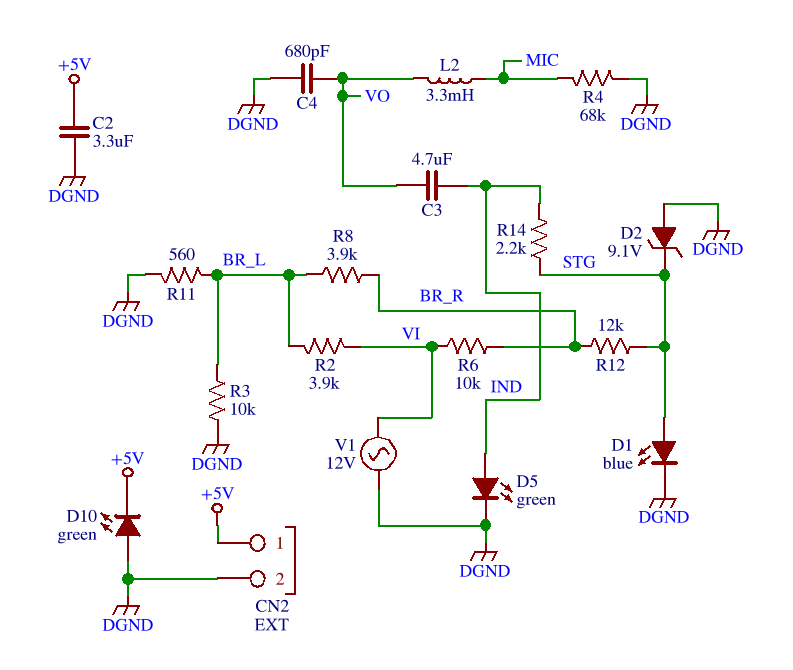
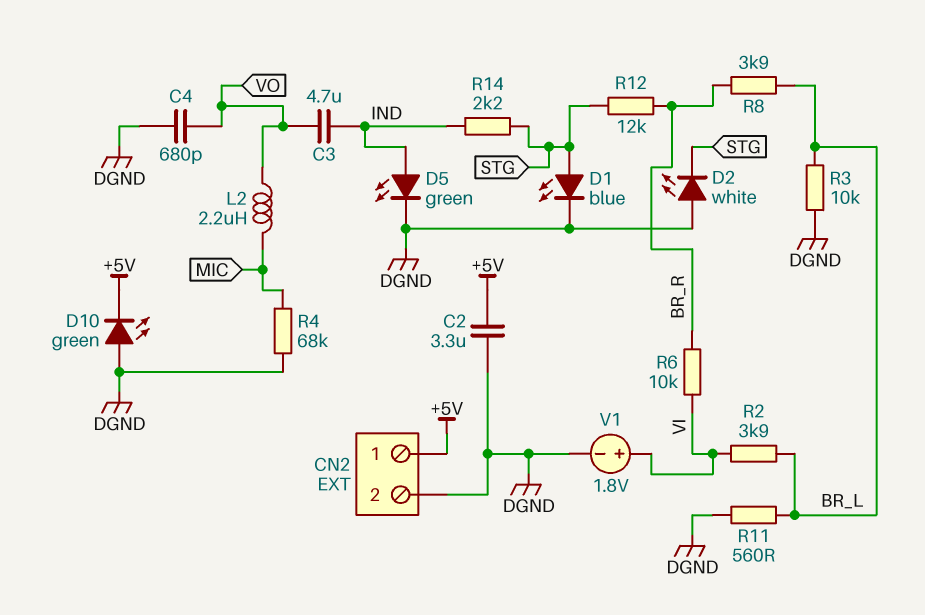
D2: zener 9.1V (A DGND, K STG) -> LED white (A DGND, K STG)
L2: 3.3mH (MIC, VO) -> 2.2uH (MIC, VO)
V1: AC 12V (DGND, VI) -> 1.8V (plus VI, minus DGND)

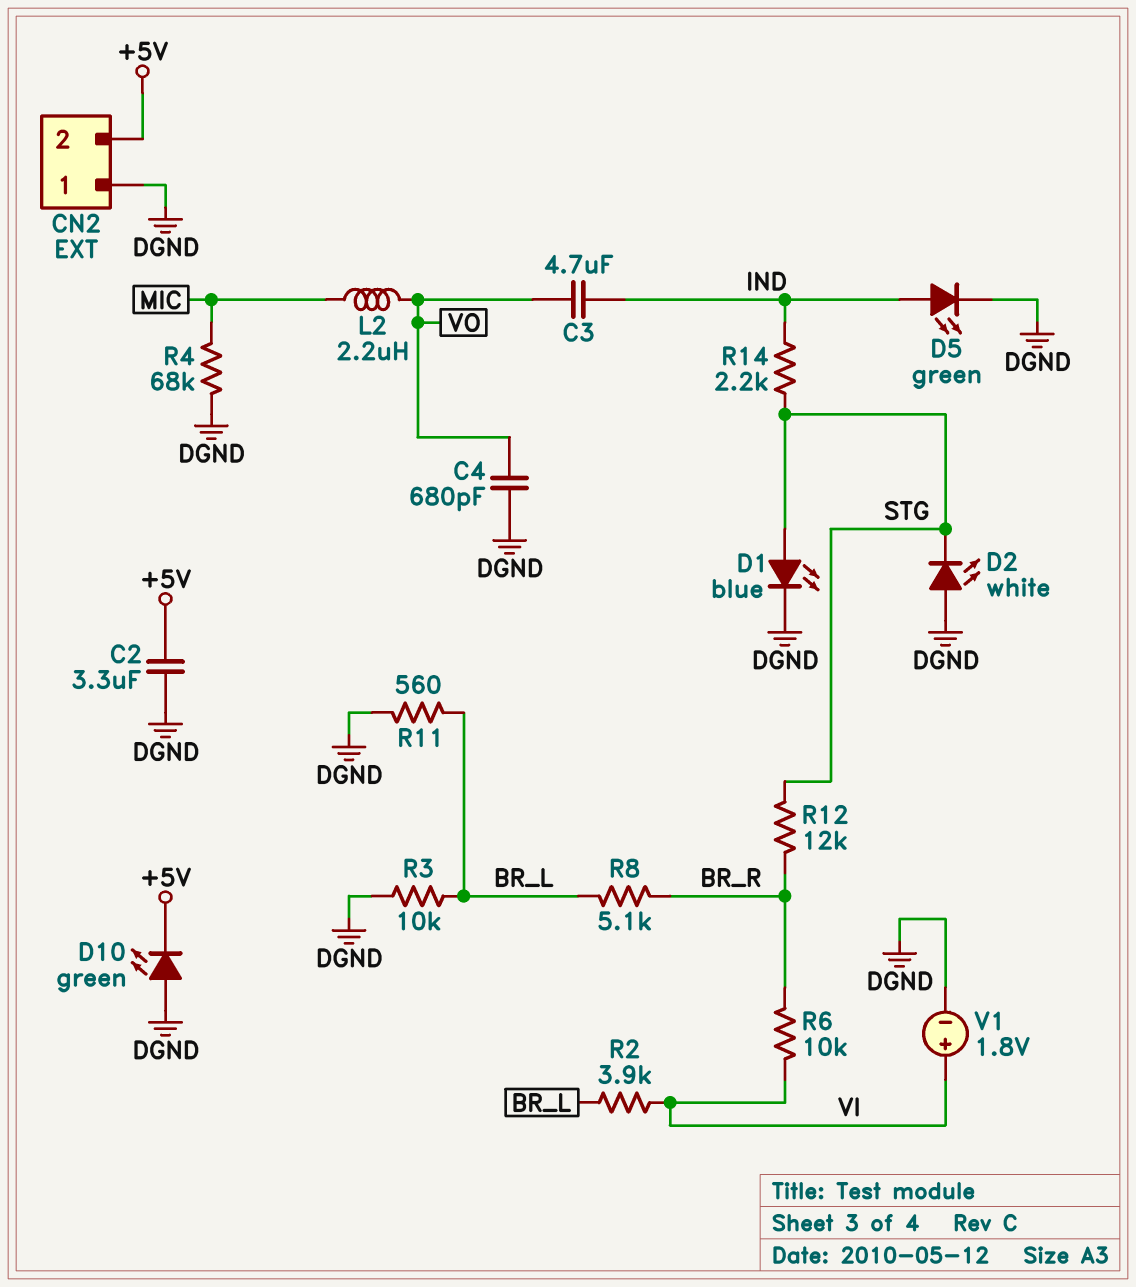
CN2 pin 1: +5V -> DGND
CN2 pin 2: DGND -> +5V
R8: 3.9k (BR_L, BR_R) -> 5.1k (BR_L, BR_R)

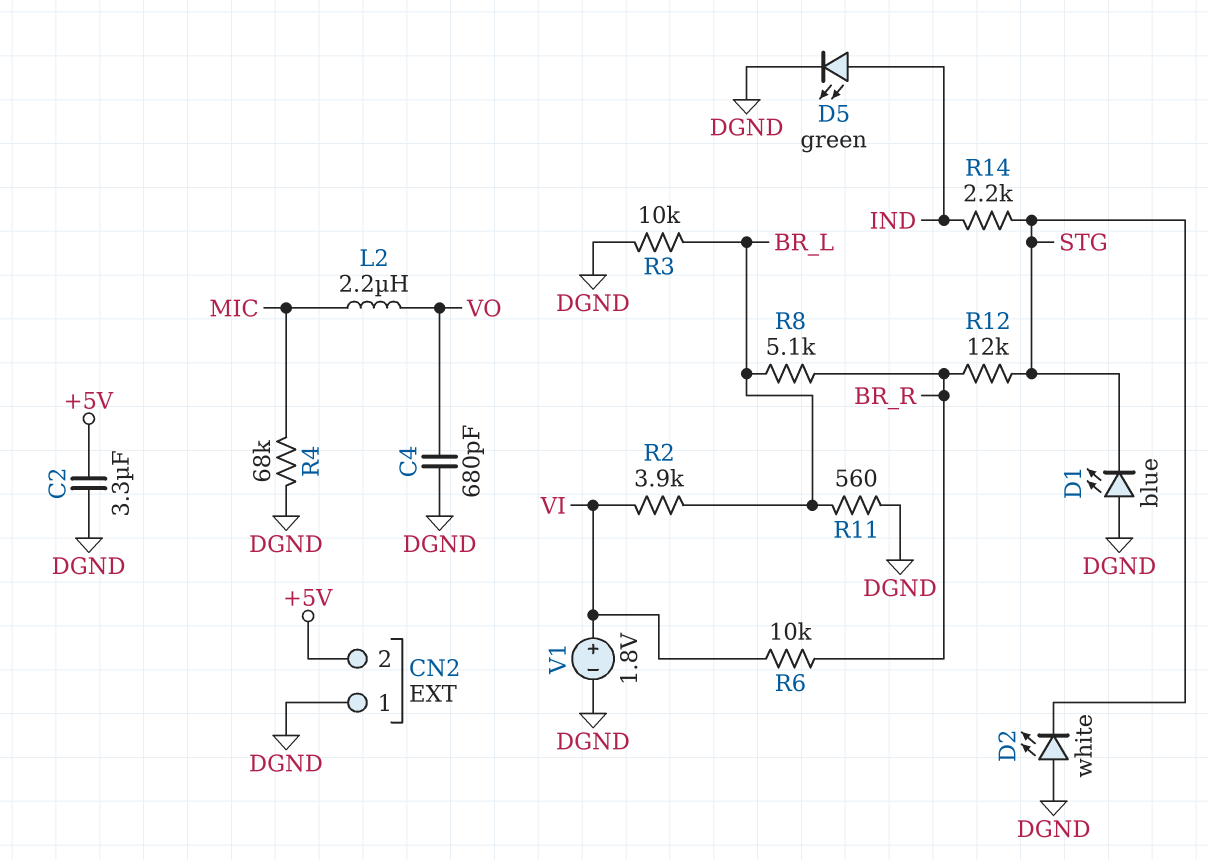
C3: 4.7uF (IND, VO) -> none
D1: LED blue (A STG, K DGND) -> LED blue (A DGND, K STG)
D10: LED green (A DGND, K +5V) -> none

